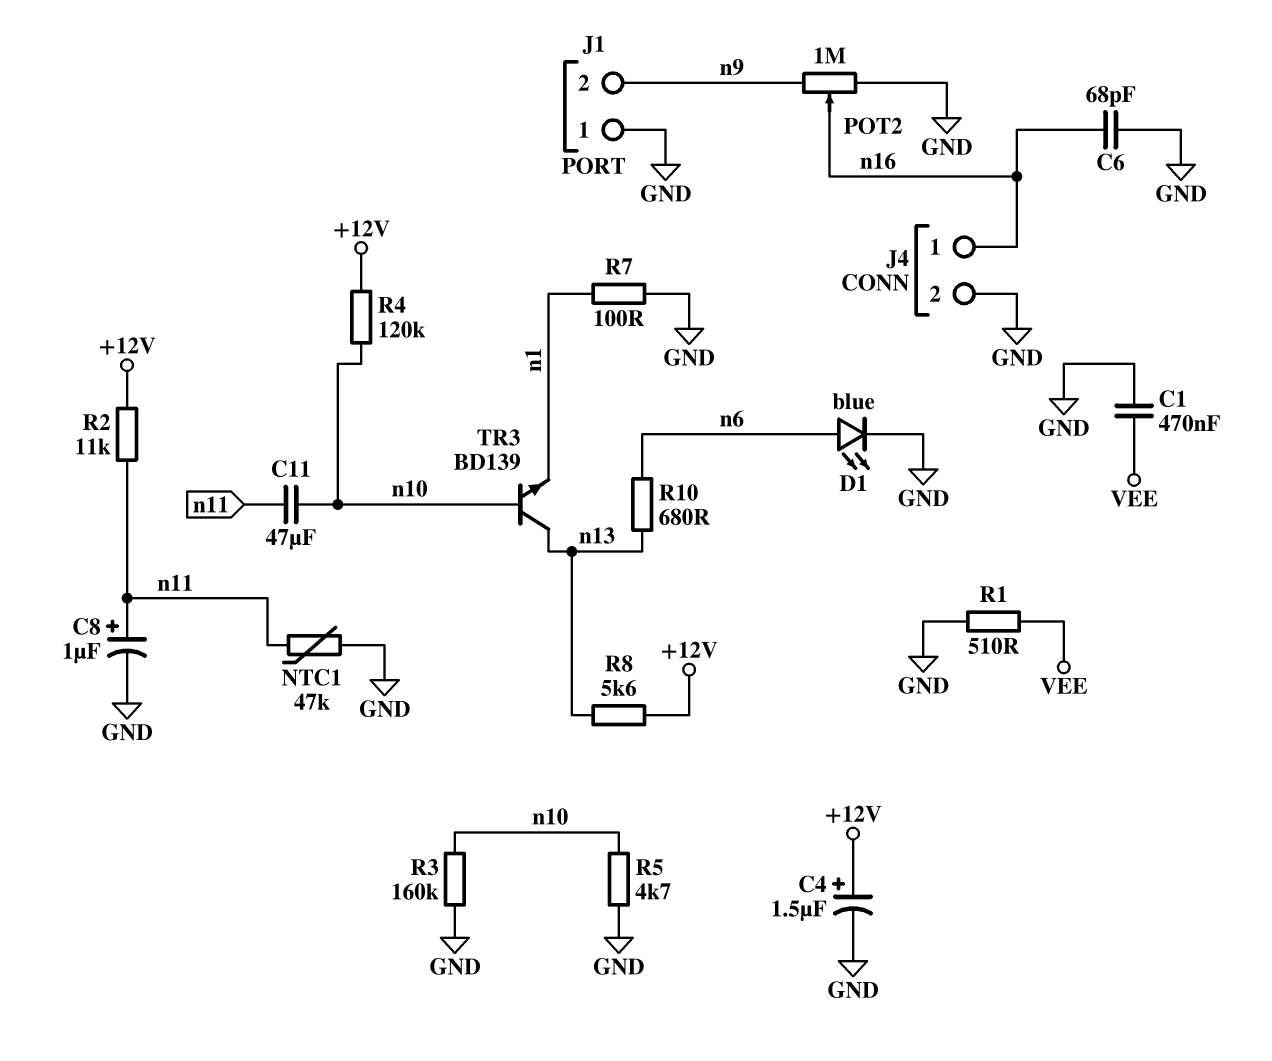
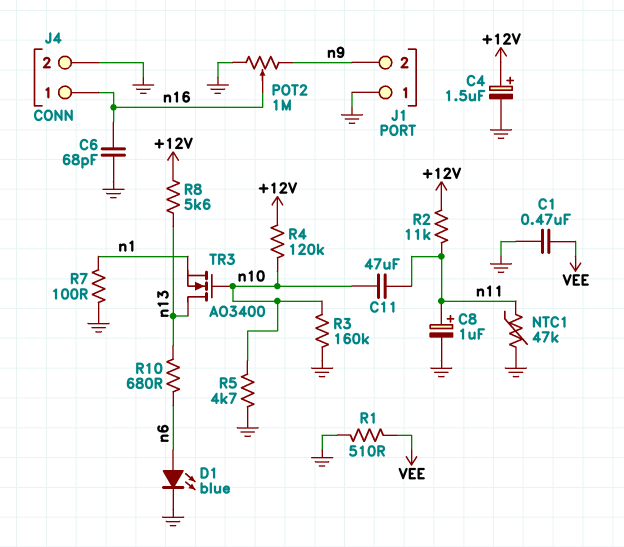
TR3: NPN BD139 (B n10, C n13, E n1) -> NMOS AO3400 (G n10, D n13, S n1)

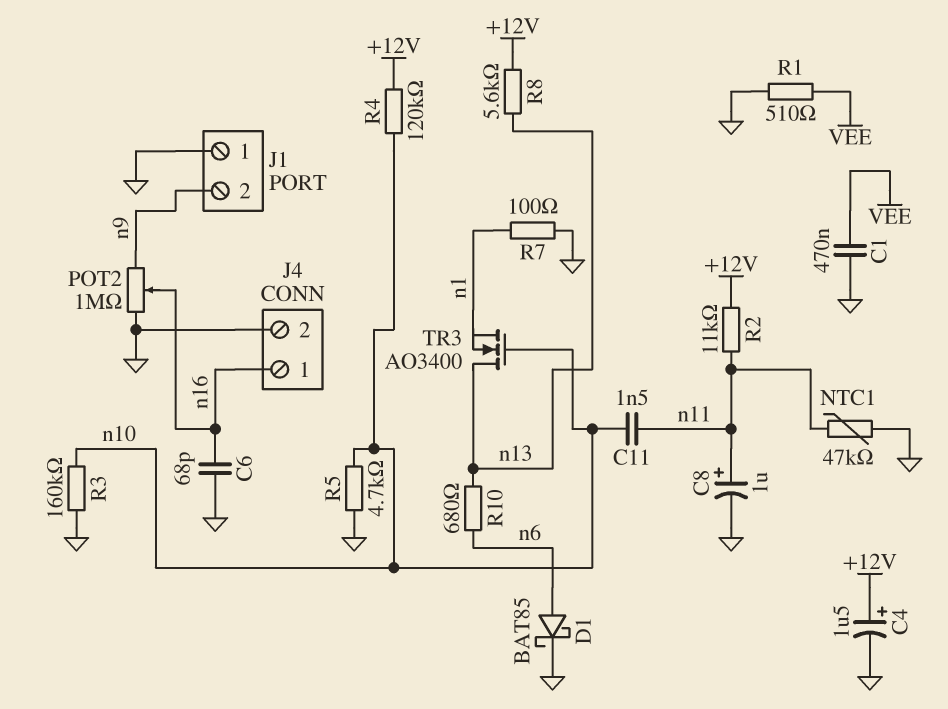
C11: 47uF (n10, n11) -> 1.5nF (n10, n11)
D1: LED blue (A n6, K GND) -> schottky BAT85 (A n6, K GND)

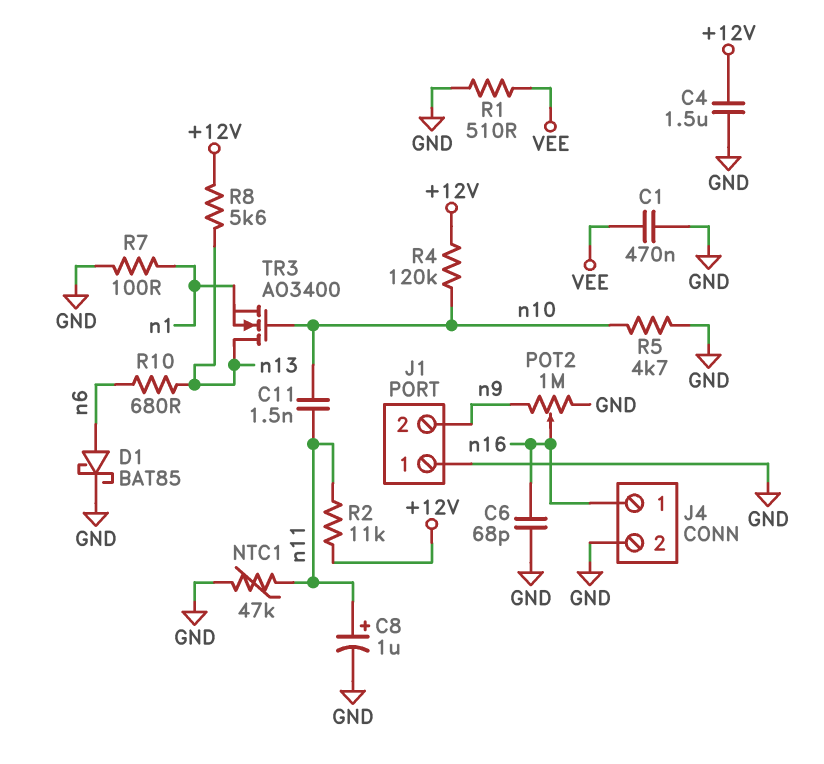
C4: 1.5uF (plus +12V, minus GND) -> 1.5uF (+12V, GND)
R3: 160k (GND, n10) -> none

